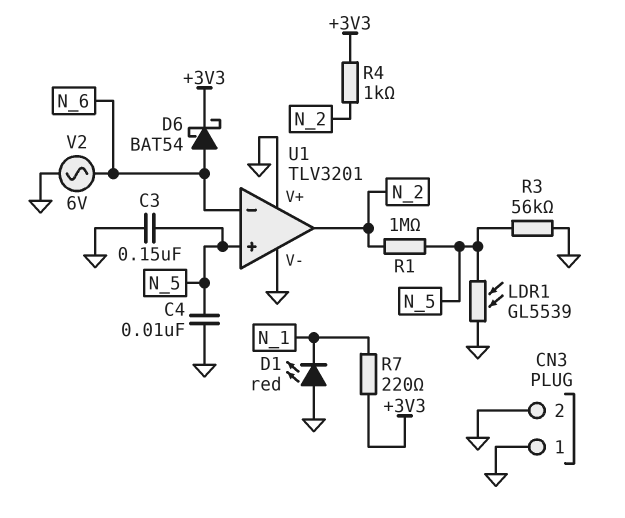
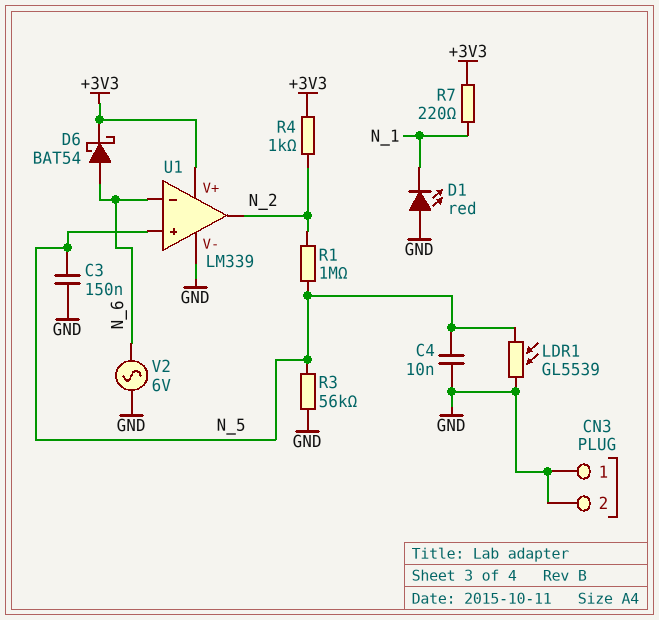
U1: TLV3201 -> LM339
U1 pin V+: GND -> +3V3

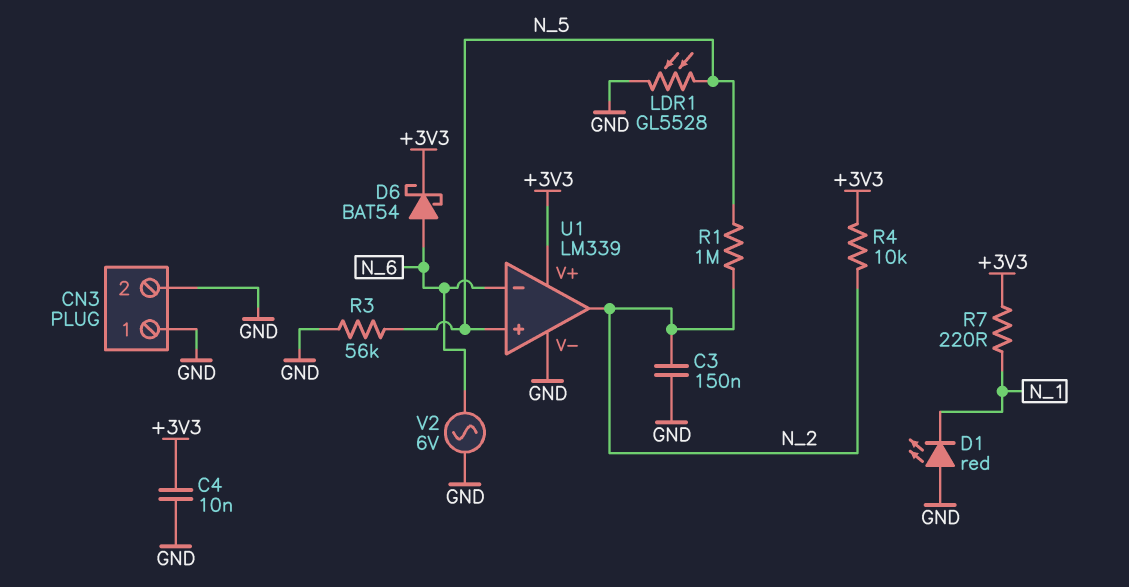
C3: 150nF (GND, N_5) -> 150nF (GND, N_2)
C4: 10nF (GND, N_5) -> 10nF (+3V3, GND)
LDR1: GL5539 (GND, N_5) -> GL5528 (GND, N_5)
R4: 1k (+3V3, N_2) -> 10k (+3V3, N_2)

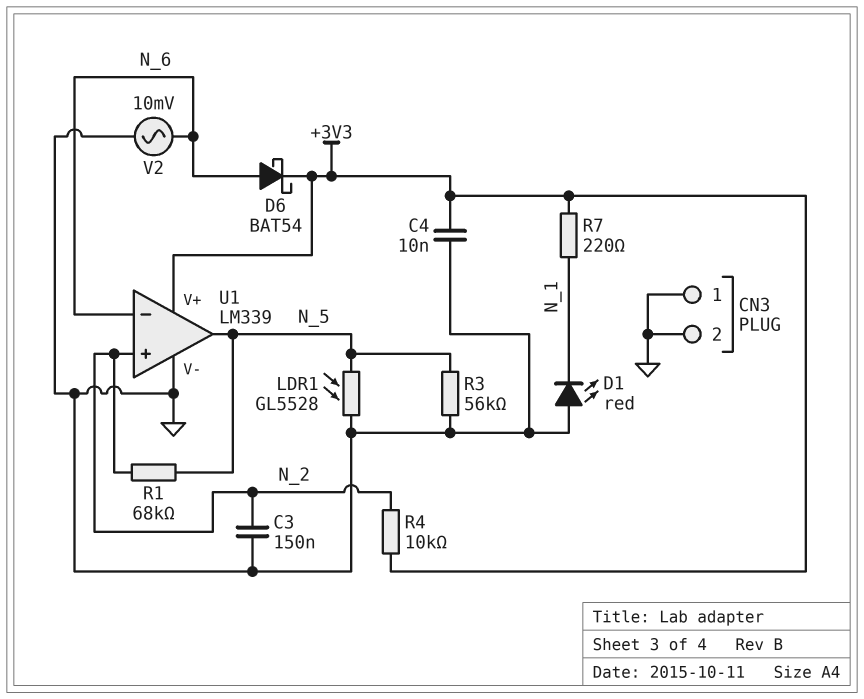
R1: 1M (N_2, N_5) -> 68k (N_2, N_5)
U1 pin in+: N_5 -> N_2
U1 pin out: N_2 -> N_5
V2: AC 6V (GND, N_6) -> AC 10mV (GND, N_6)

